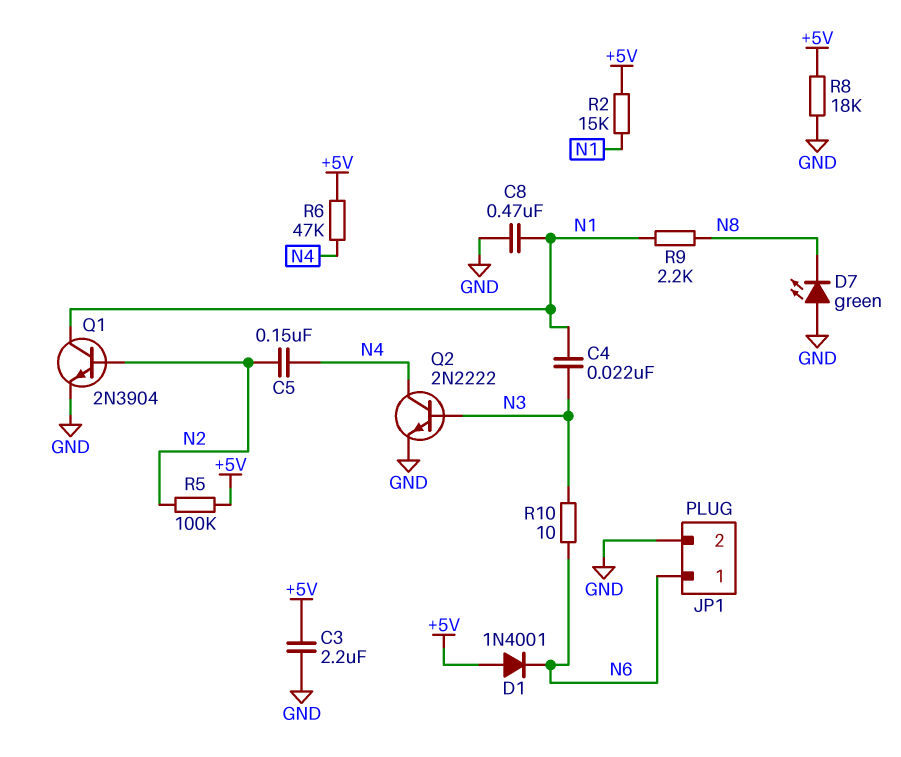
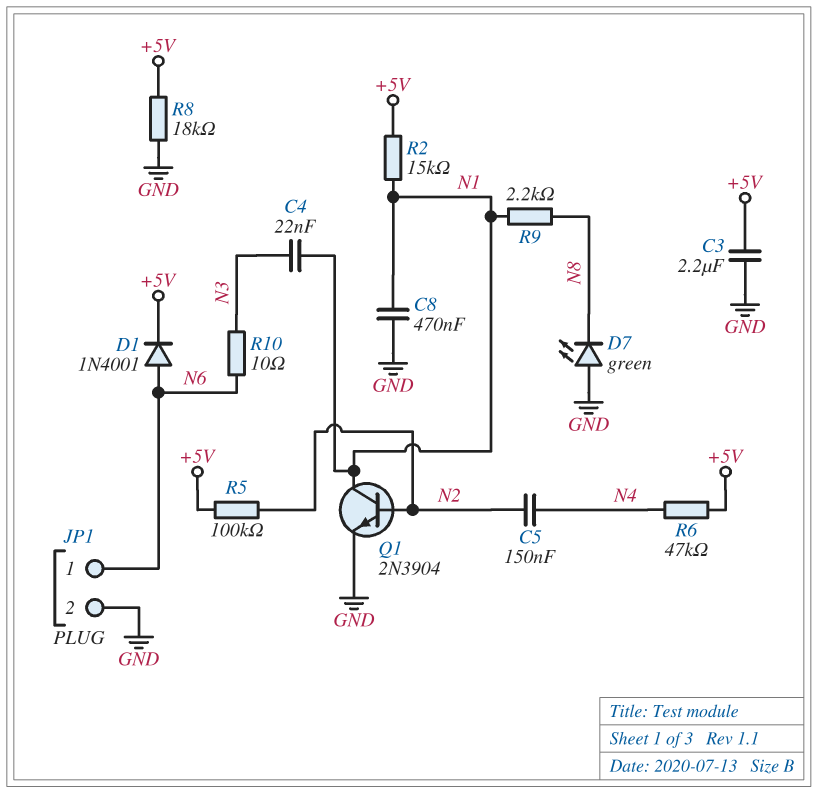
D1: diode 1N4001 (A +5V, K N6) -> diode 1N4001 (A N6, K +5V)
Q2: NPN 2N2222 (B N3, C N4, E GND) -> none

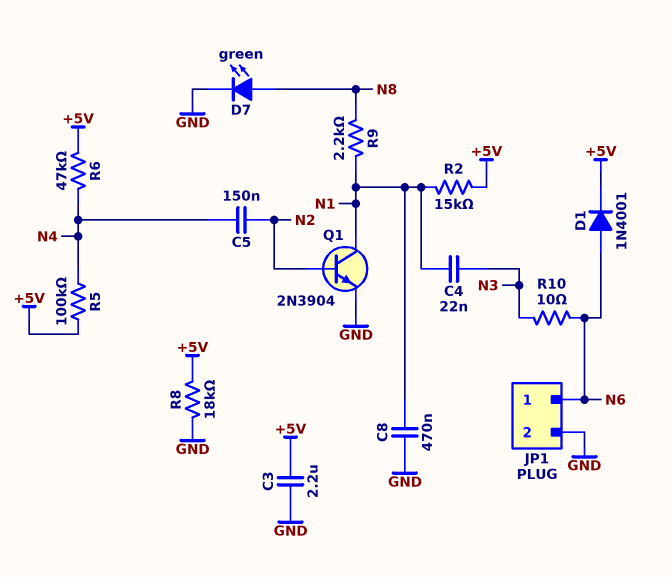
D7: LED green (A GND, K N8) -> LED green (A N8, K GND)
R5: 100k (+5V, N2) -> 100k (+5V, N4)

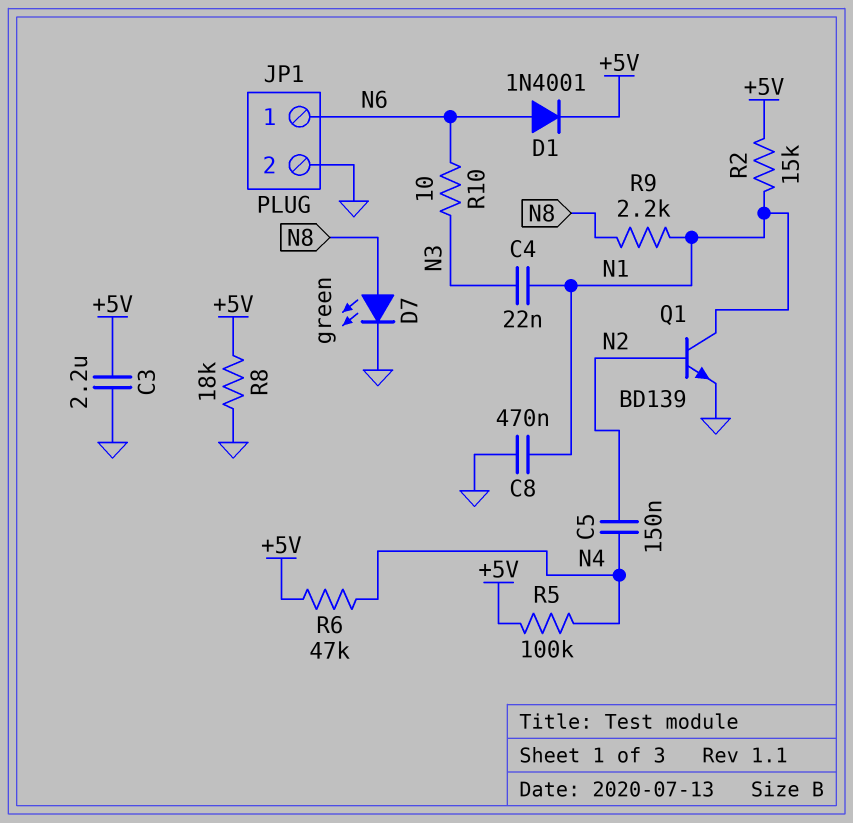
Q1: NPN 2N3904 (B N2, C N1, E GND) -> NPN BD139 (B N2, C N1, E GND)

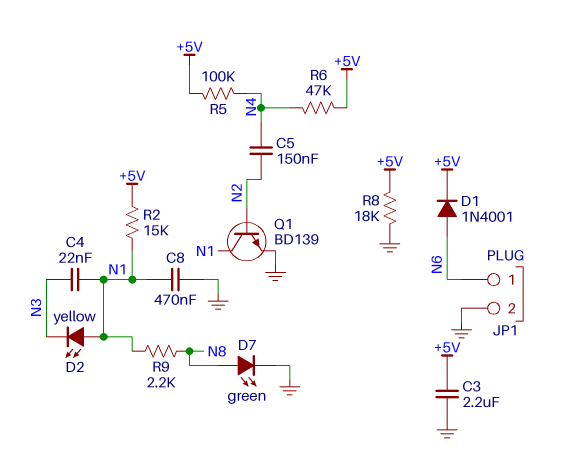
D2: none -> LED yellow (A N1, K N3)
R10: 10 (N3, N6) -> none

